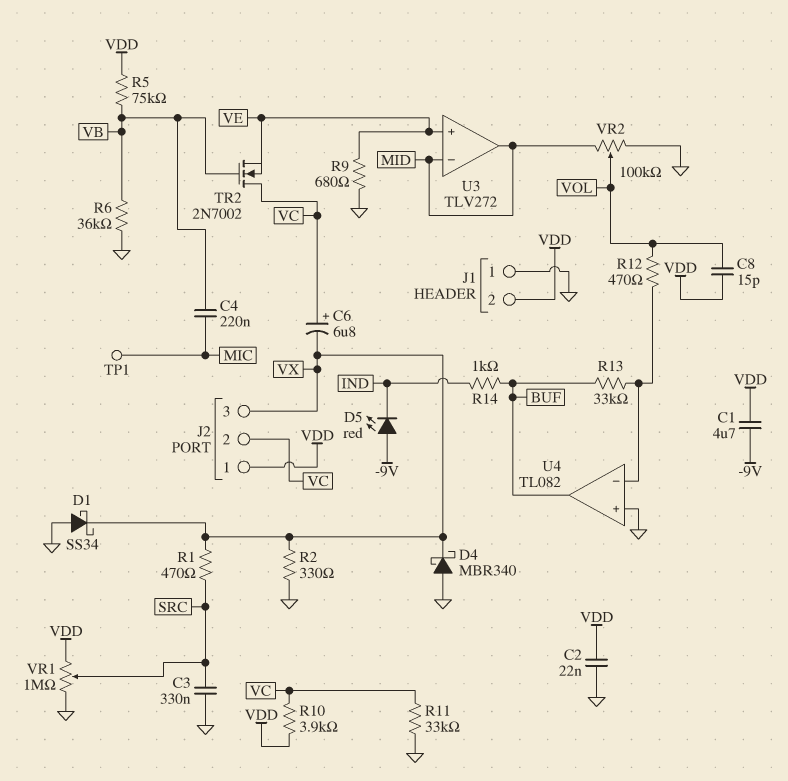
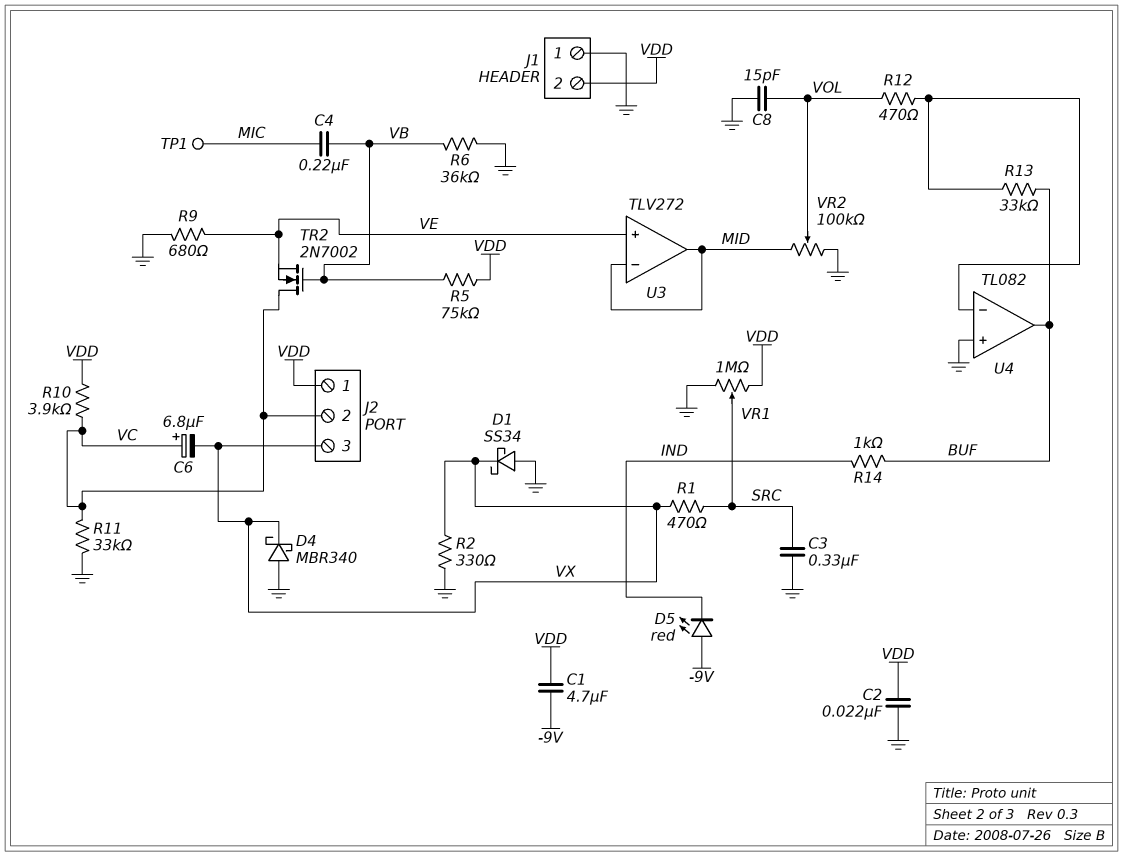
C8: 15pF (VDD, VOL) -> 15pF (GND, VOL)

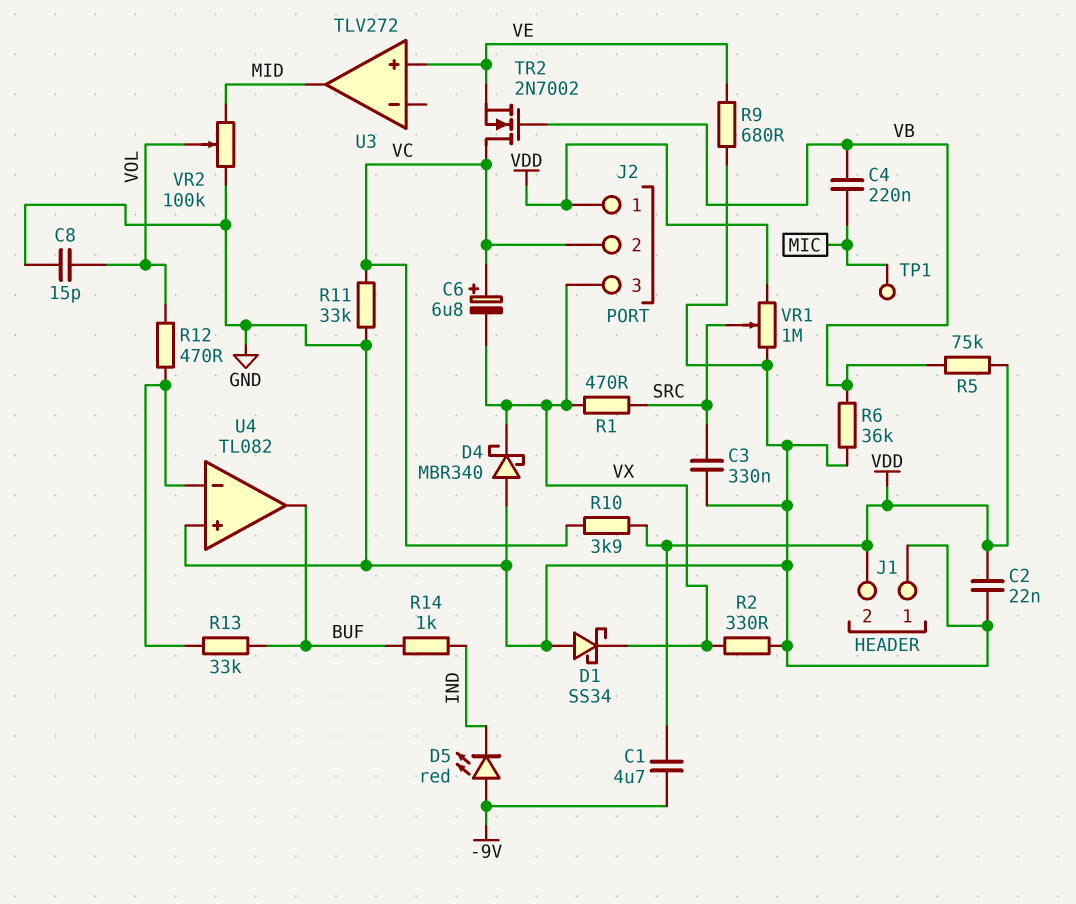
U3 pin in-: MID -> none

